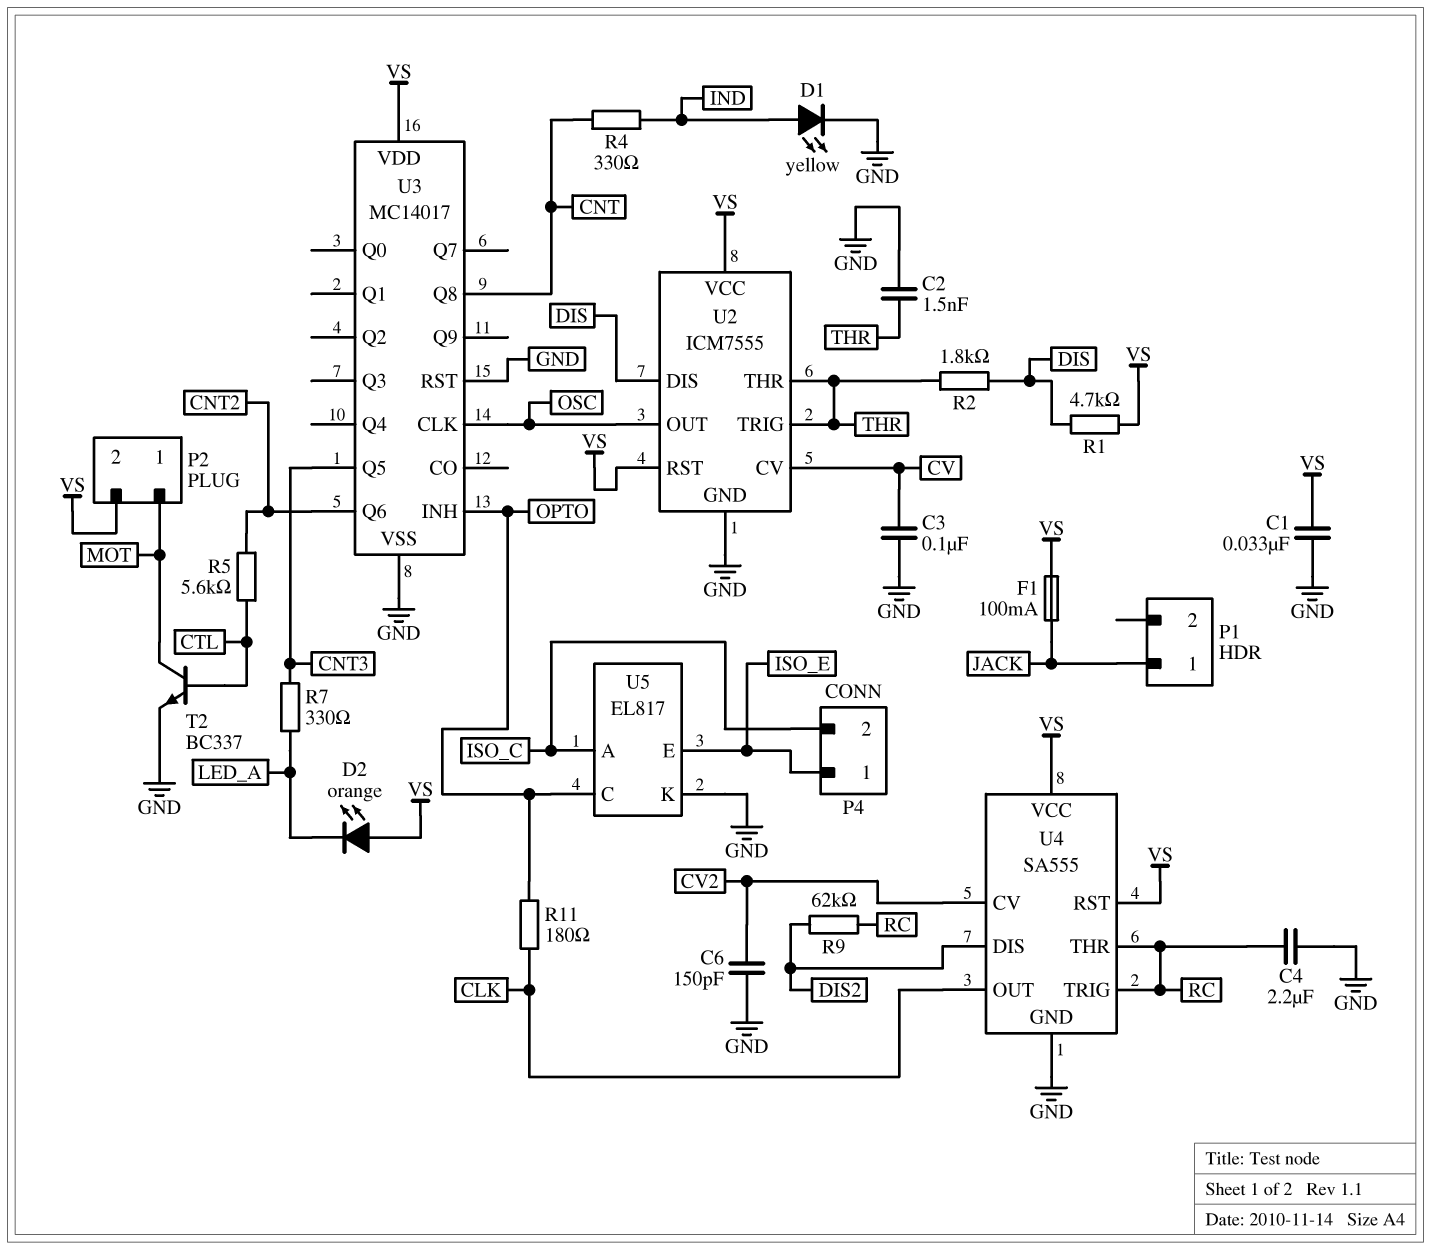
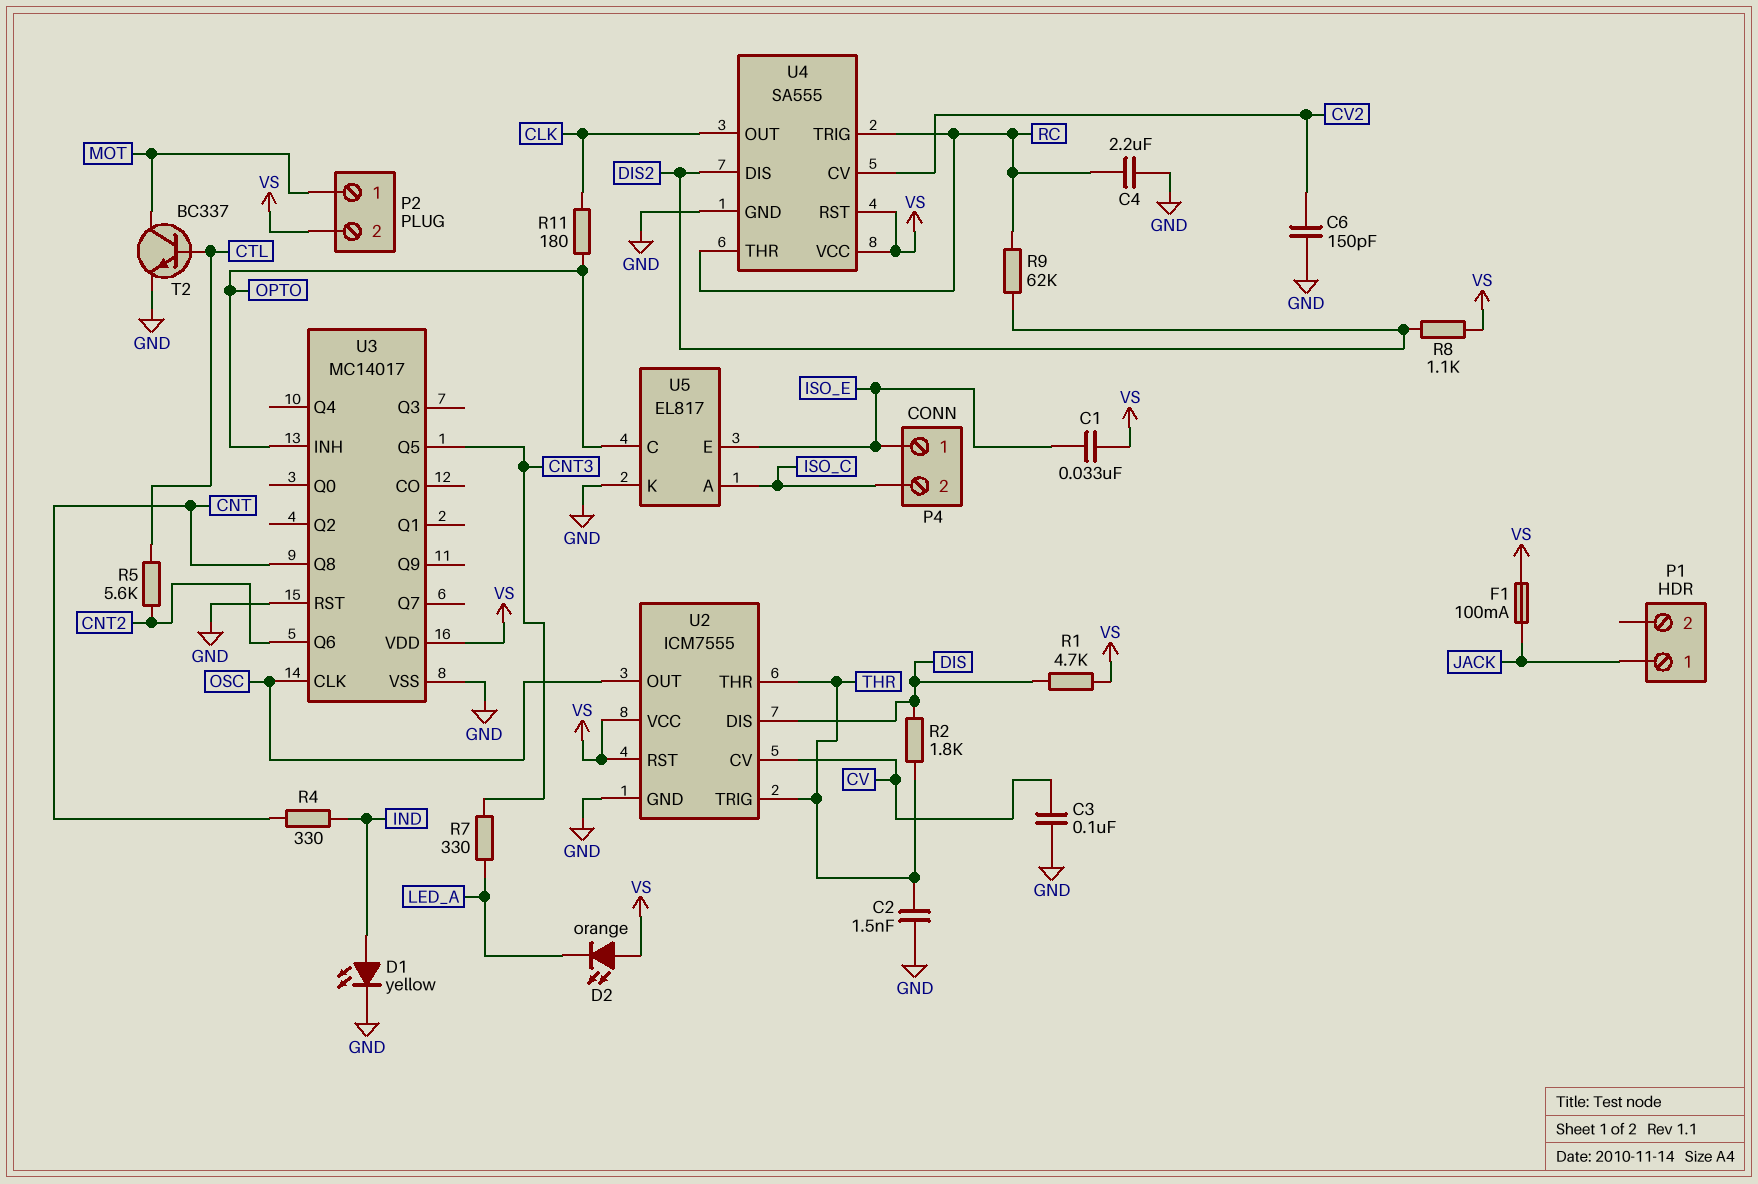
C1: 33nF (GND, VS) -> 33nF (ISO_E, VS)
R8: none -> 1.1k (DIS2, VS)

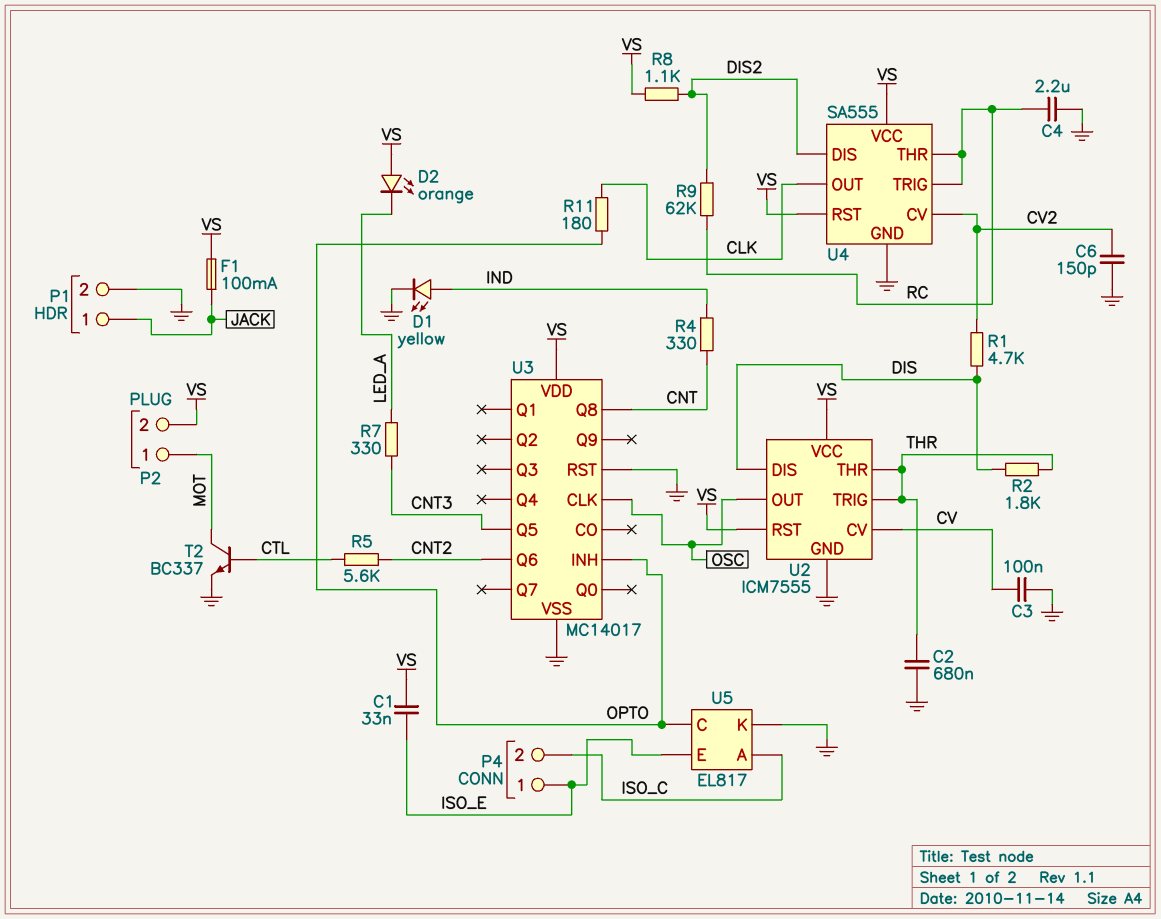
C2: 1.5nF (GND, THR) -> 680nF (GND, THR)
P1 pin 2: none -> GND
R1: 4.7k (DIS, VS) -> 4.7k (CV2, DIS)

